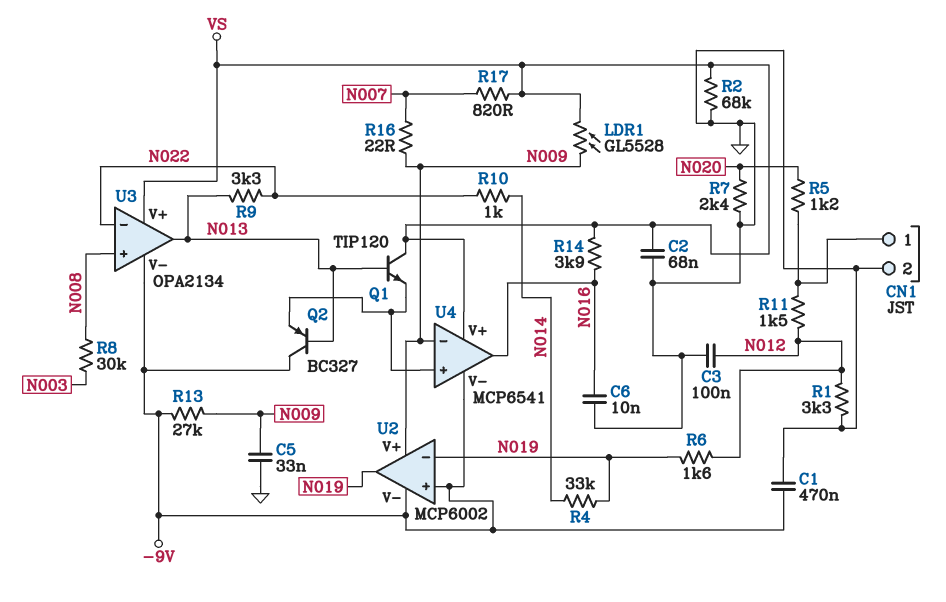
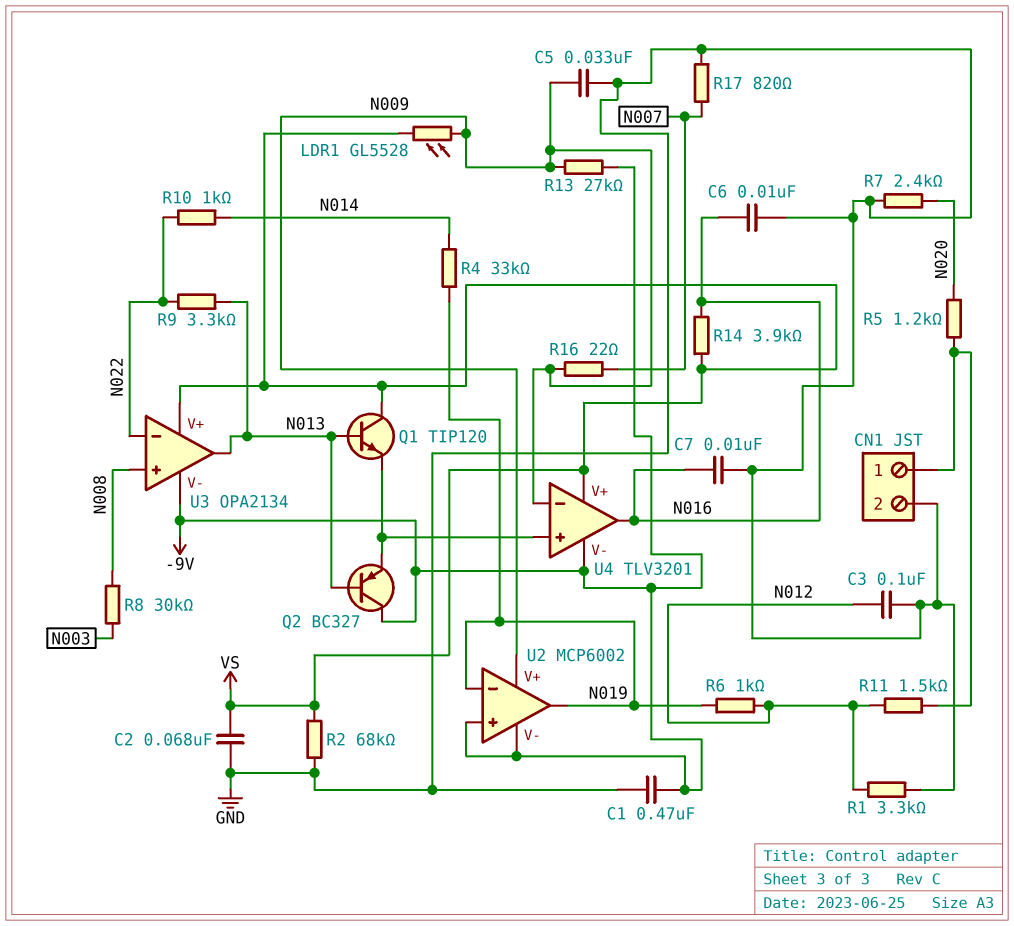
C7: none -> 10nF (GND, N016)
R6: 1.6k (N012, N019) -> 1k (N012, N019)
R17: 820 (N007, VS) -> 820 (GND, N007)
U4: MCP6541 -> TLV3201

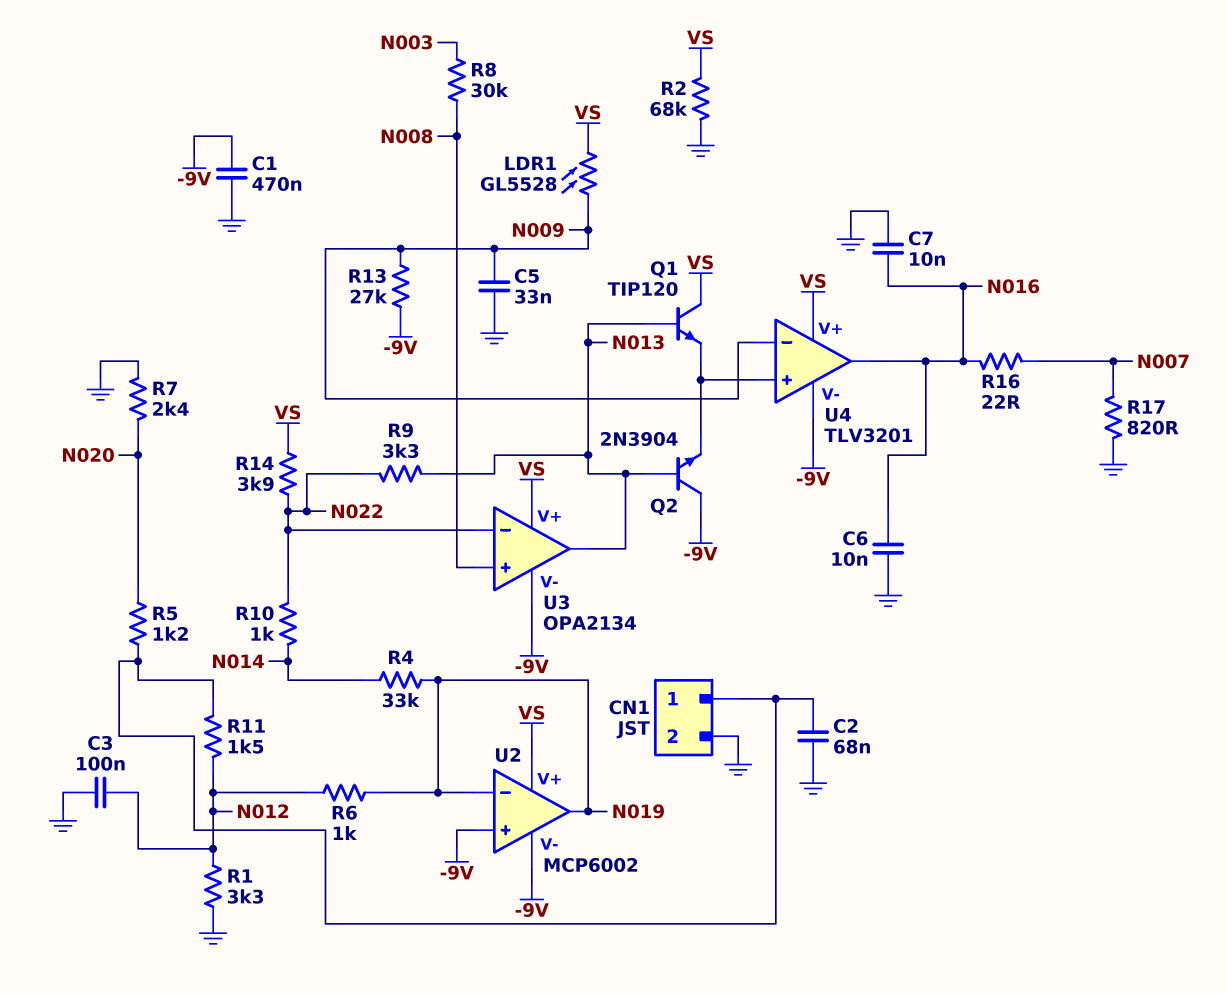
C2: 68nF (GND, VS) -> 68nF (CN1/1, GND)
Q2: PNP BC327 (B N013, C -9V, E U4/in+) -> NPN 2N3904 (B N013, C -9V, E U4/in+)
R14: 3.9k (N016, VS) -> 3.9k (N022, VS)
R16: 22 (N007, N009) -> 22 (N007, N016)
U2 pin V+: N009 -> VS

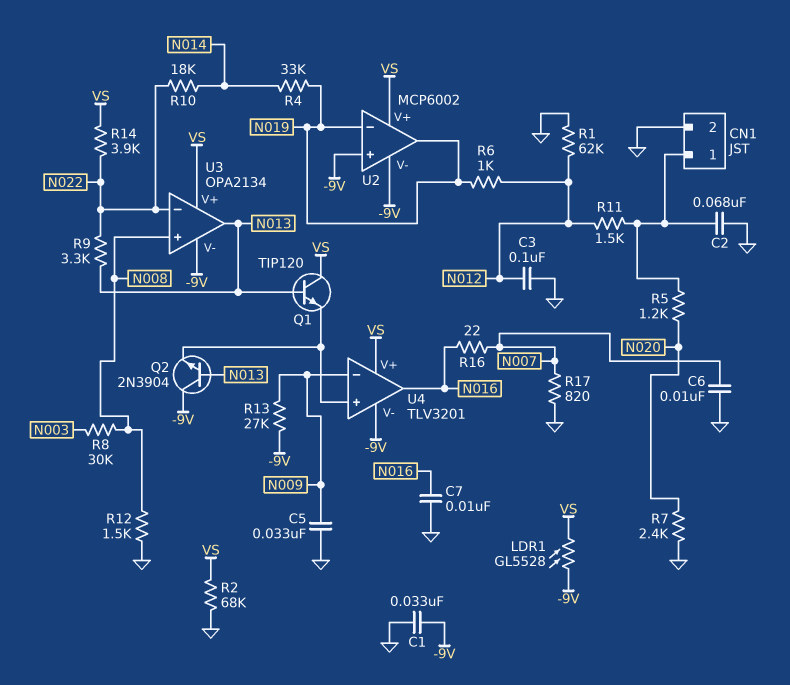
C1: 470nF (-9V, GND) -> 33nF (-9V, GND)
C6: 10nF (GND, N016) -> 10nF (GND, N007)
LDR1: GL5528 (N009, VS) -> GL5528 (-9V, VS)
R1: 3.3k (GND, N012) -> 62k (GND, N012)
R10: 1k (N014, N022) -> 18k (N014, N022)
R12: none -> 1.5k (GND, N008)

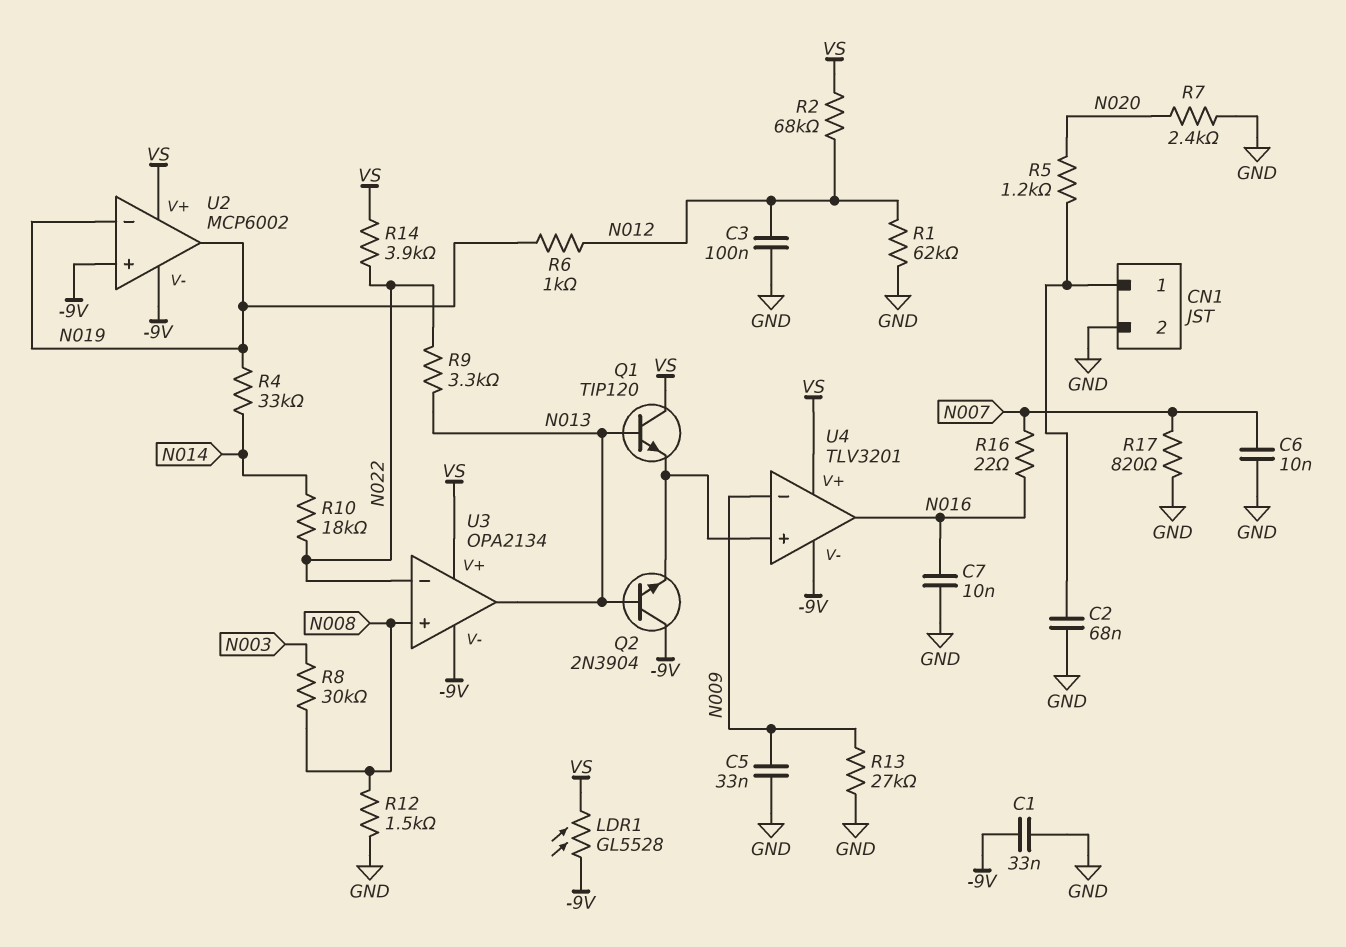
R2: 68k (GND, VS) -> 68k (N012, VS)
R11: 1.5k (CN1/1, N012) -> none
R13: 27k (-9V, N009) -> 27k (GND, N009)

